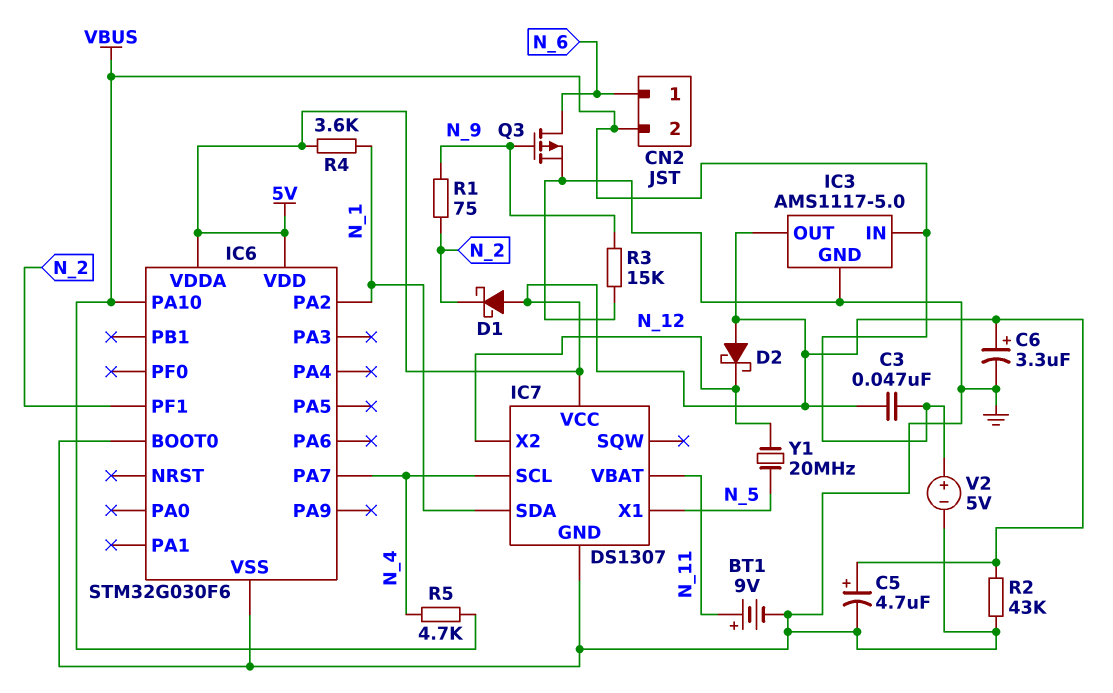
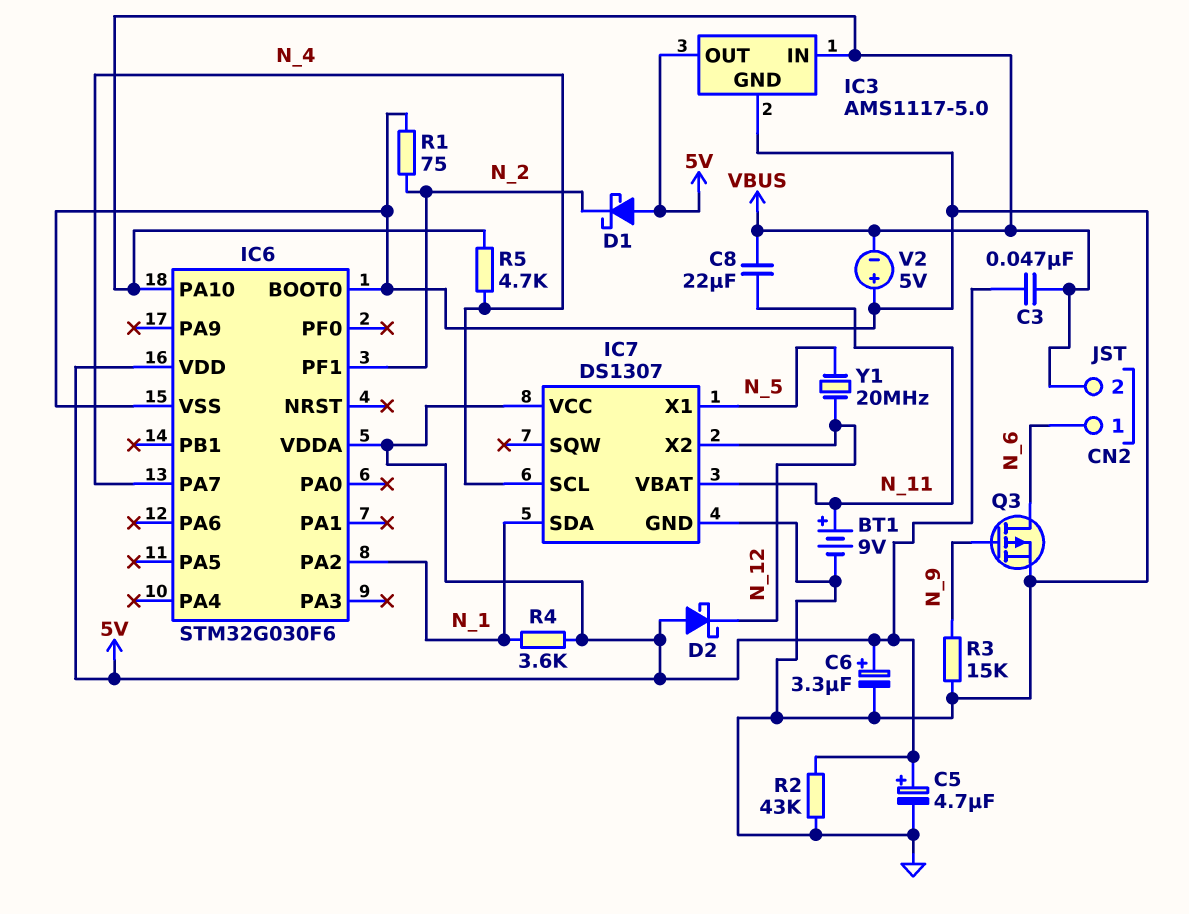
C8: none -> 22uF (N_11, VBUS)
R1: 75 (N_2, N_9) -> 75 (GND, N_2)
V2: 5V (plus VBUS, minus GND) -> 5V (plus GND, minus VBUS)

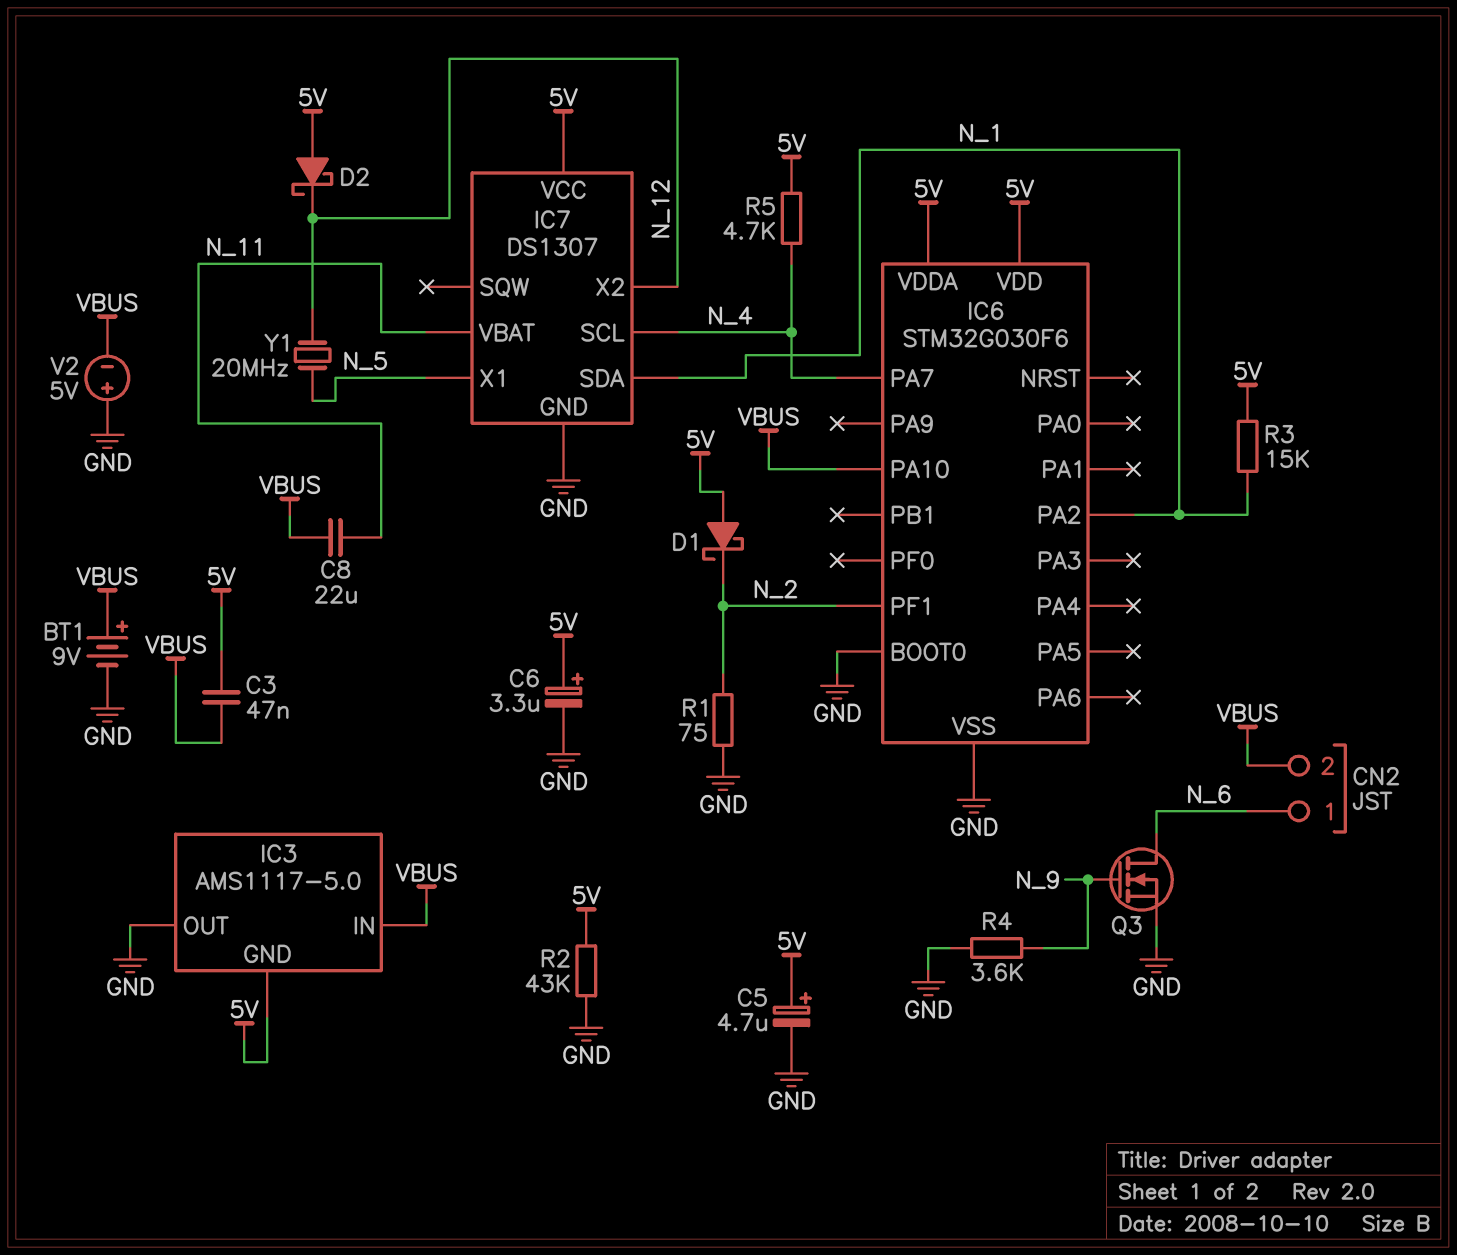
BT1: 9V (plus N_11, minus GND) -> 9V (plus VBUS, minus GND)
IC3 pin GND: GND -> 5V
IC3 pin OUT: 5V -> GND
Q3: PMOS (G N_9, D N_6, S GND) -> NMOS (G N_9, D N_6, S GND)
R3: 15k (GND, N_9) -> 15k (5V, N_1)
R4: 3.6k (5V, N_1) -> 3.6k (GND, N_9)
R5: 4.7k (N_4, VBUS) -> 4.7k (5V, N_4)

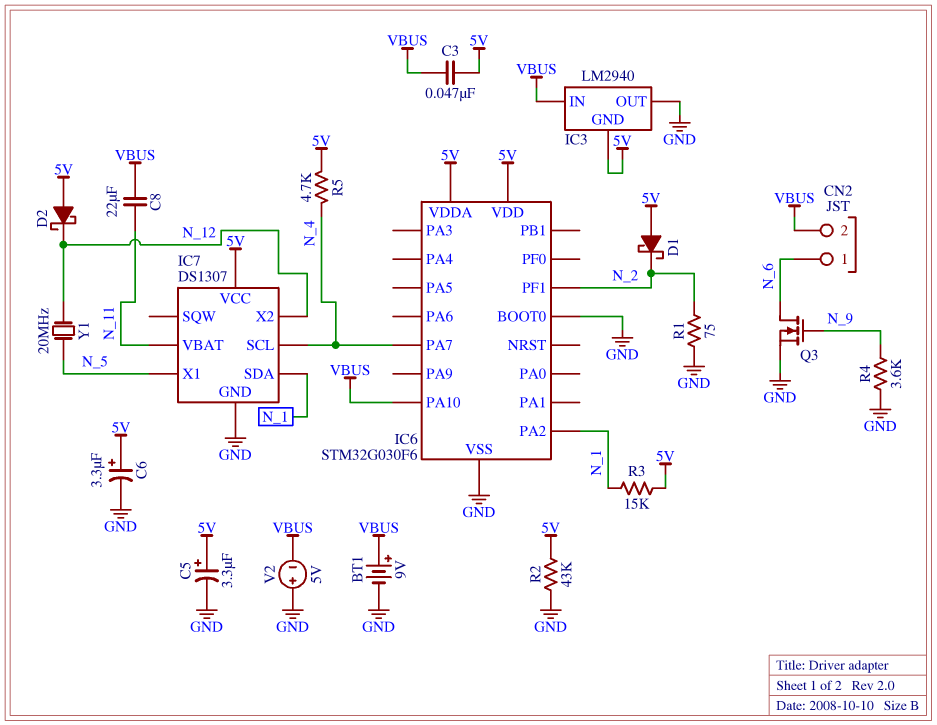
C5: 4.7uF (plus 5V, minus GND) -> 3.3uF (plus 5V, minus GND)
IC3: AMS1117-5.0 -> LM2940

